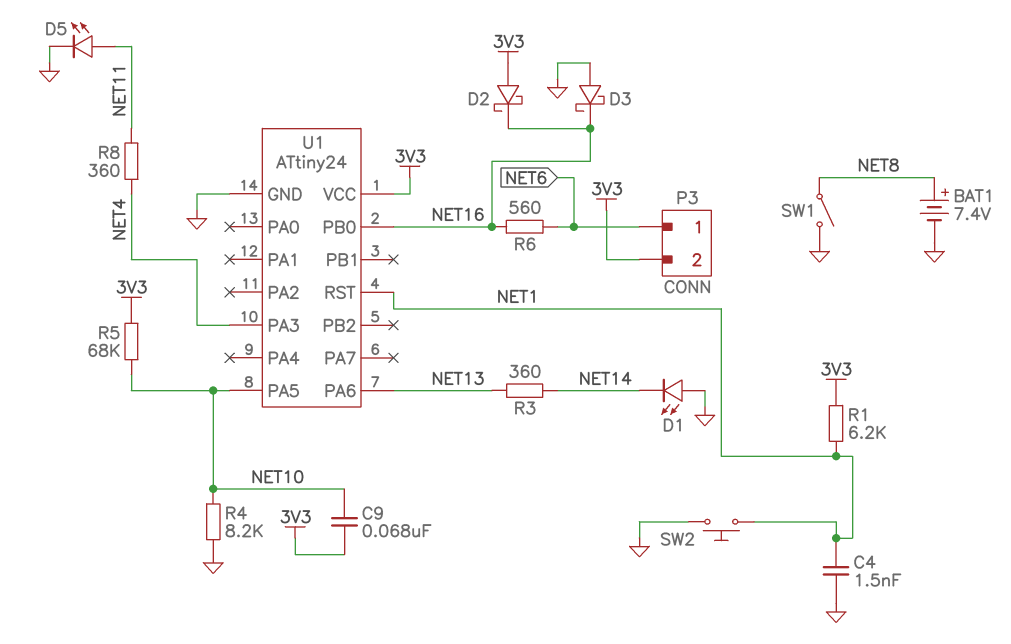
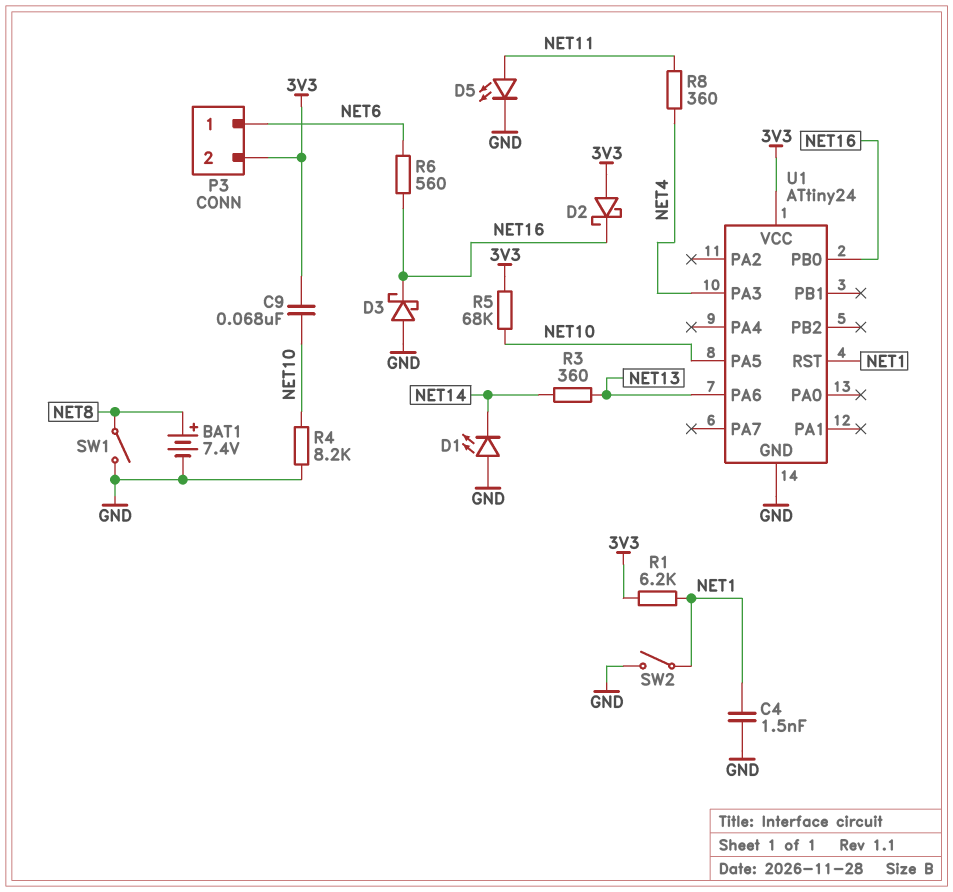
SW2: button (GND, NET1) -> switch (GND, NET1)

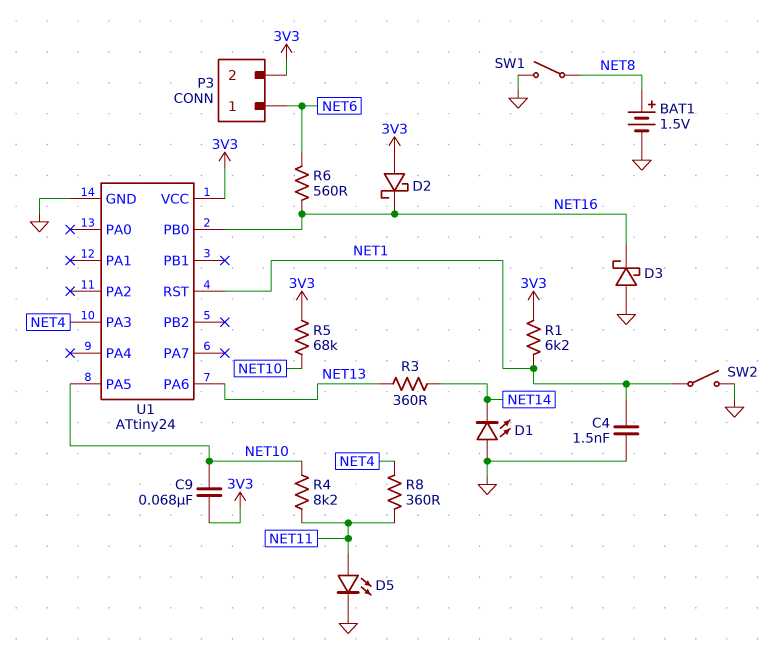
BAT1: 7.4V (plus NET8, minus GND) -> 1.5V (plus NET8, minus GND)
R4: 8.2k (GND, NET10) -> 8.2k (NET10, NET11)

